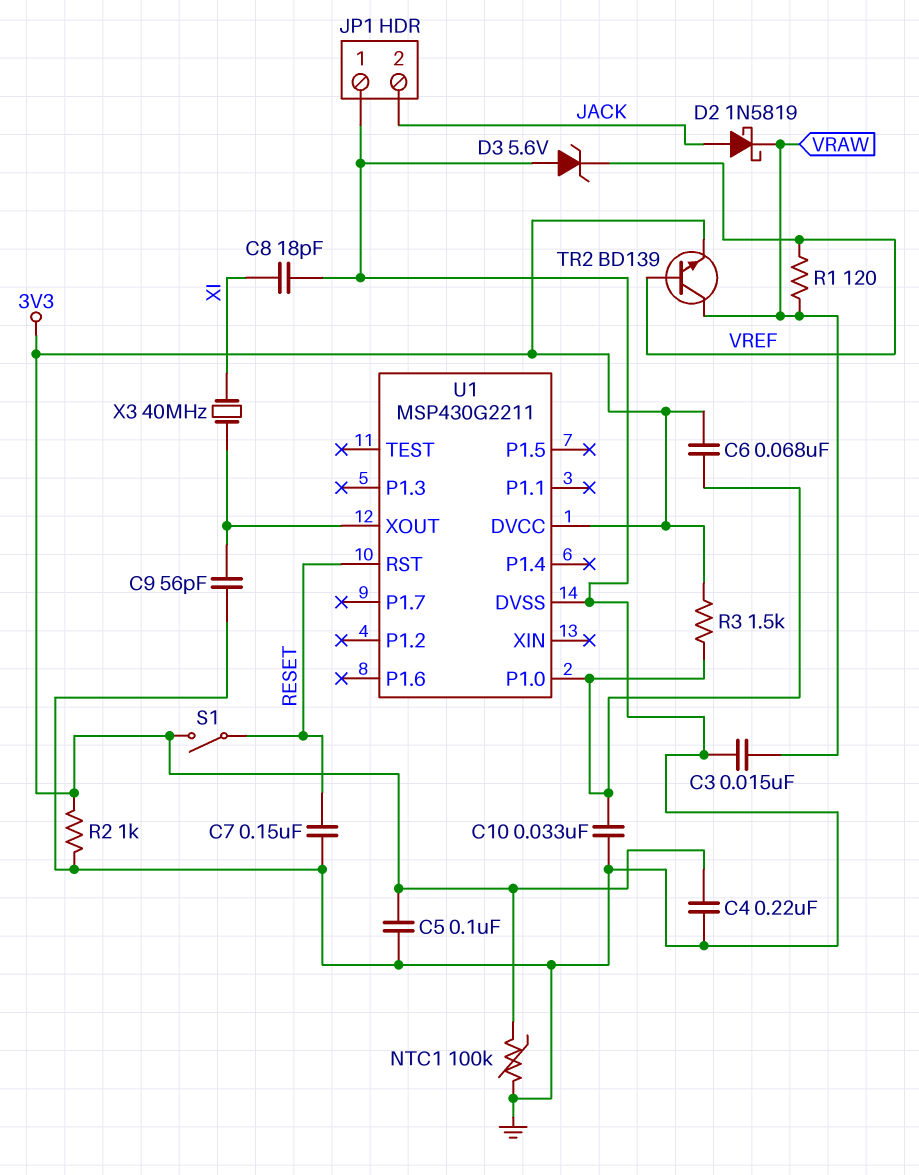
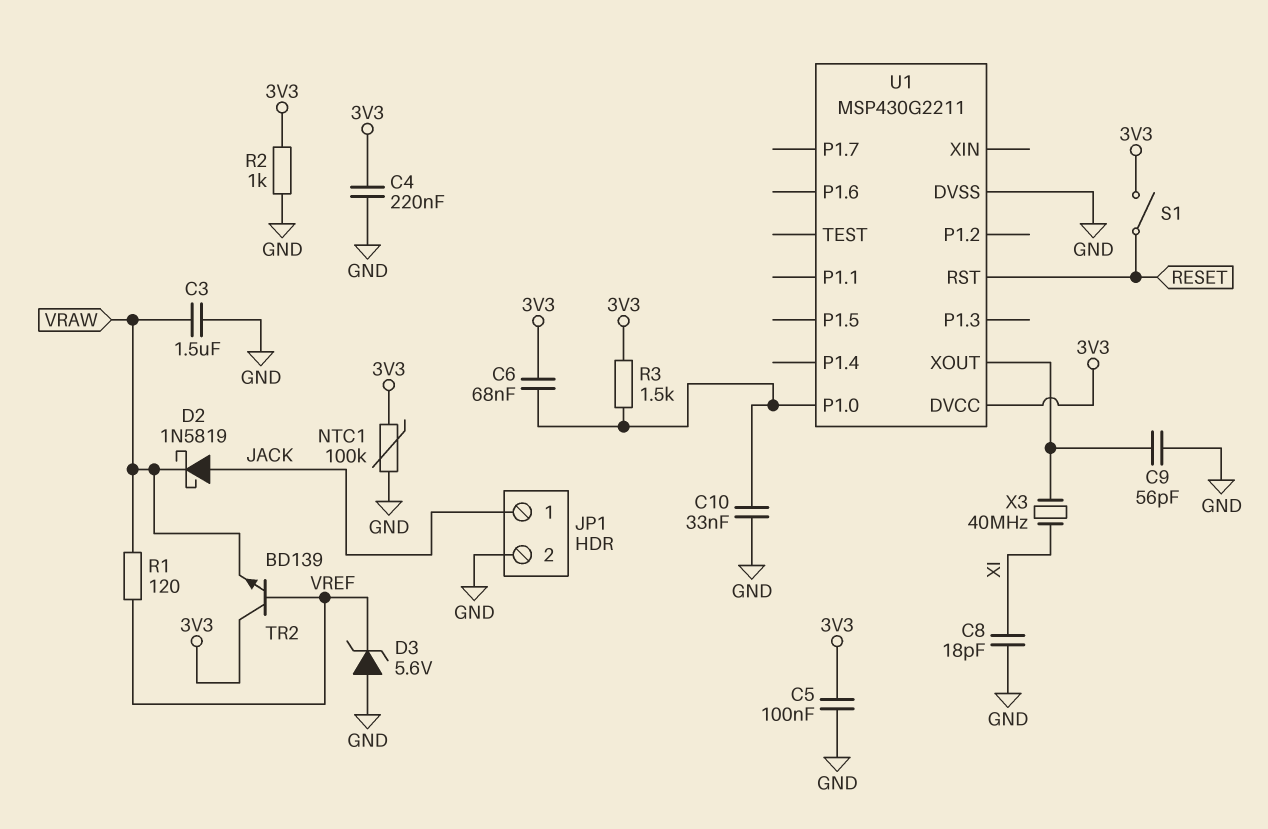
C3: 15nF (GND, VRAW) -> 1.5uF (GND, VRAW)
C7: 150nF (GND, RESET) -> none
JP1 pin 1: GND -> JACK
JP1 pin 2: JACK -> GND
TR2: NPN BD139 (B VREF, C VRAW, E 3V3) -> NPN BD139 (B VREF, C 3V3, E VRAW)

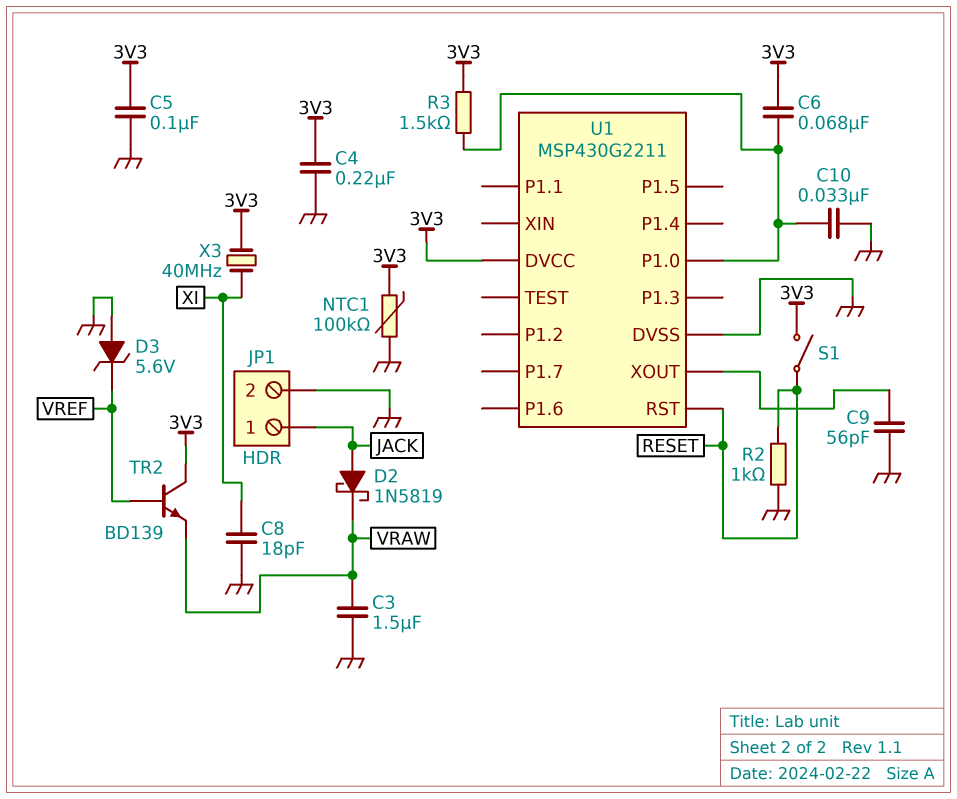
R1: 120 (VRAW, VREF) -> none
R2: 1k (3V3, GND) -> 1k (GND, RESET)
X3: 40MHz (U1/XOUT, XI) -> 40MHz (3V3, XI)

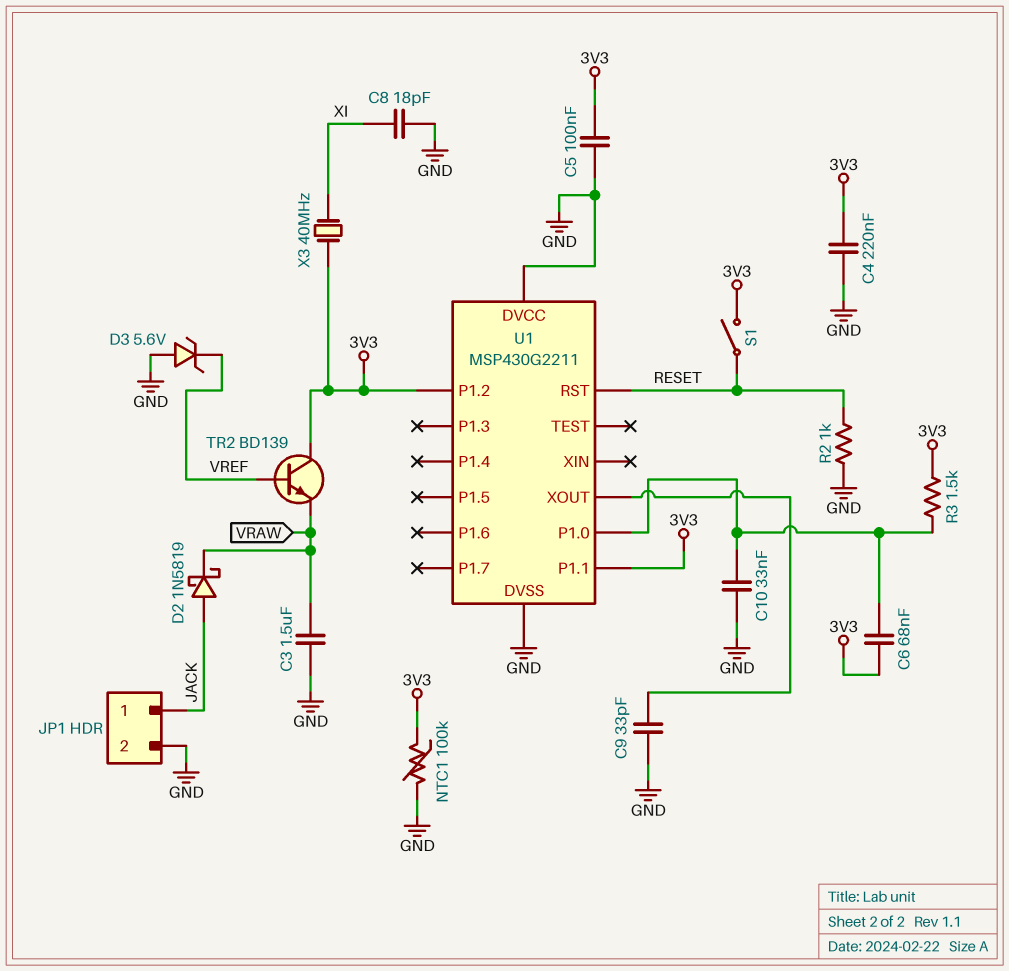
C9: 56pF (GND, U1/XOUT) -> 33pF (GND, U1/XOUT)
U1 pin DVCC: 3V3 -> GND
U1 pin P1.1: none -> 3V3
U1 pin P1.2: none -> 3V3

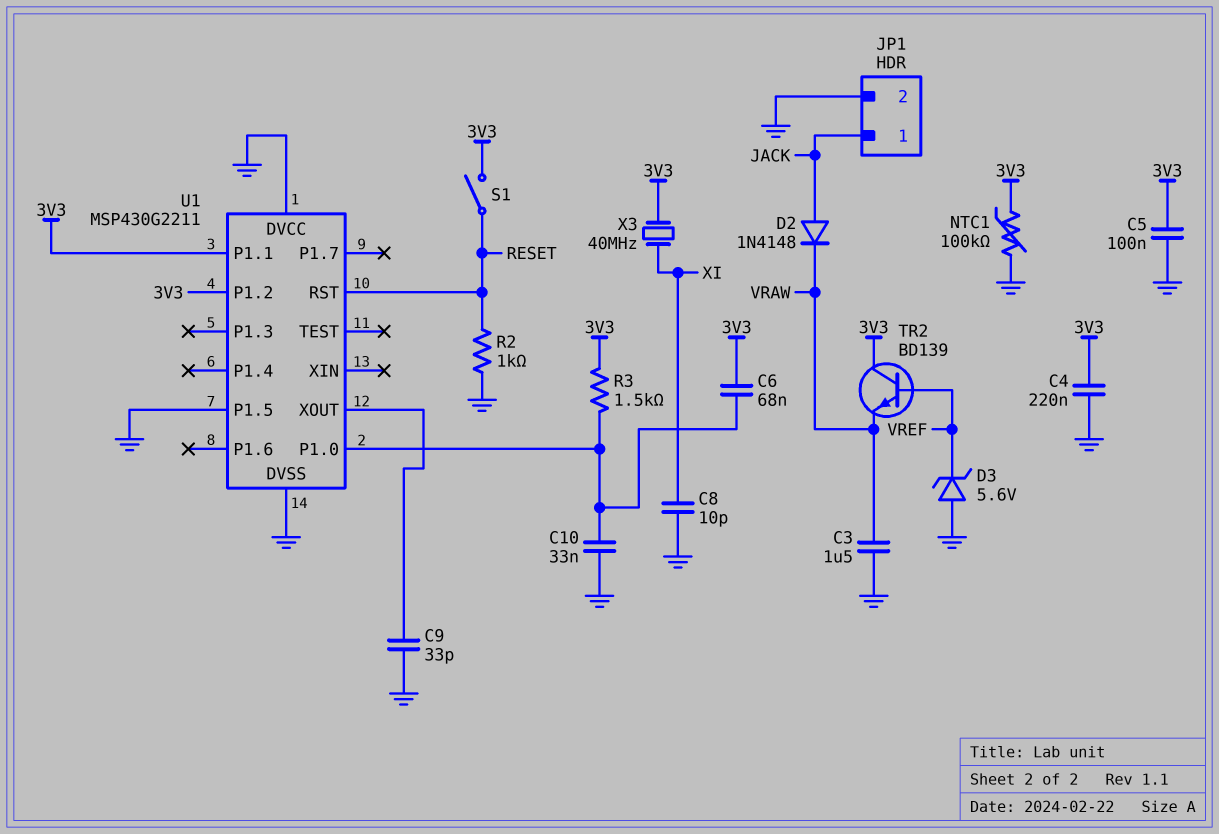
C8: 18pF (GND, XI) -> 10pF (GND, XI)
D2: schottky 1N5819 (A JACK, K VRAW) -> diode 1N4148 (A JACK, K VRAW)
U1 pin P1.5: none -> GND

